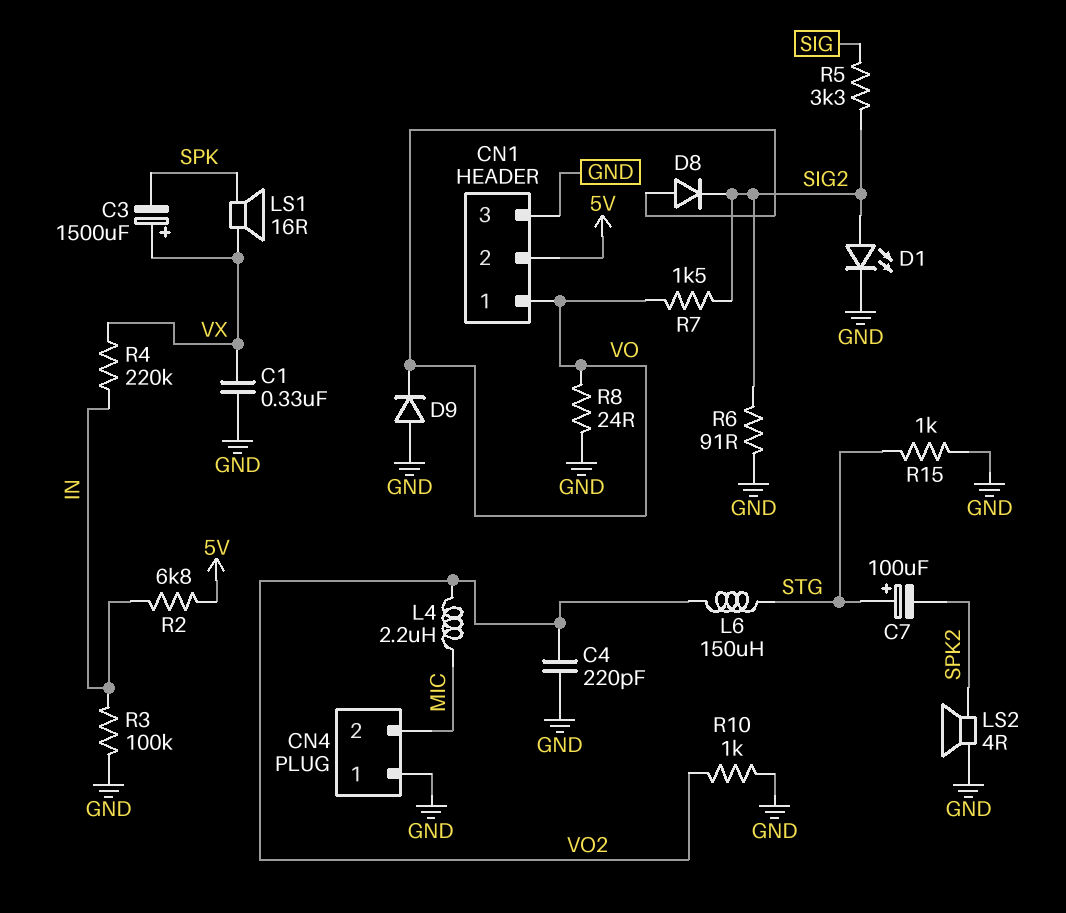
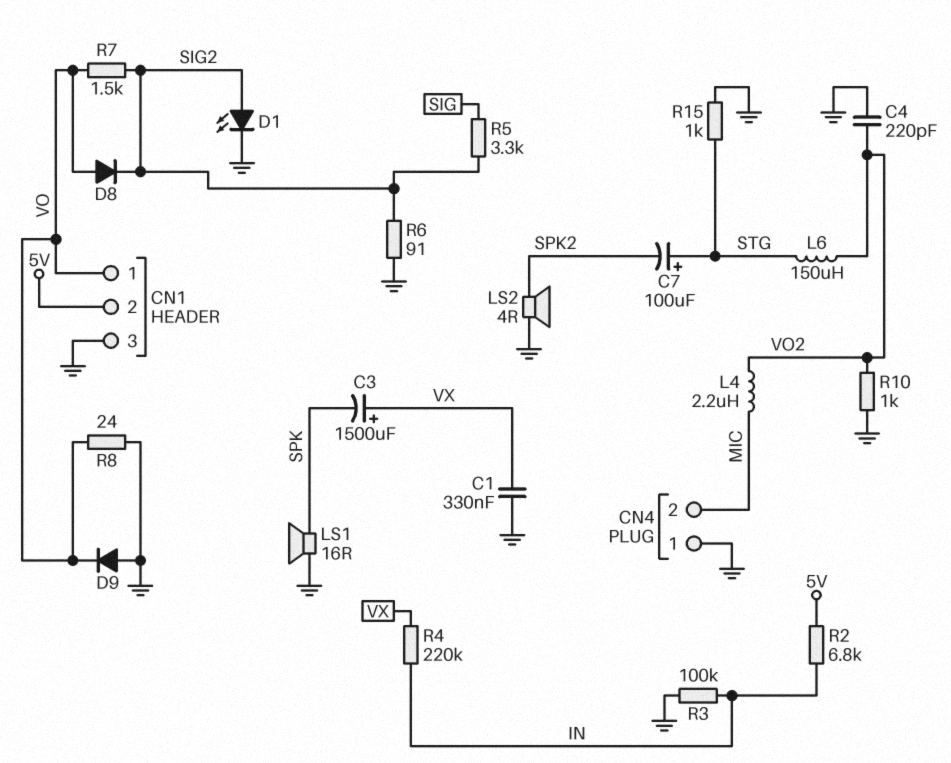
LS1: speaker 16R (SPK, VX) -> speaker 16R (GND, SPK)

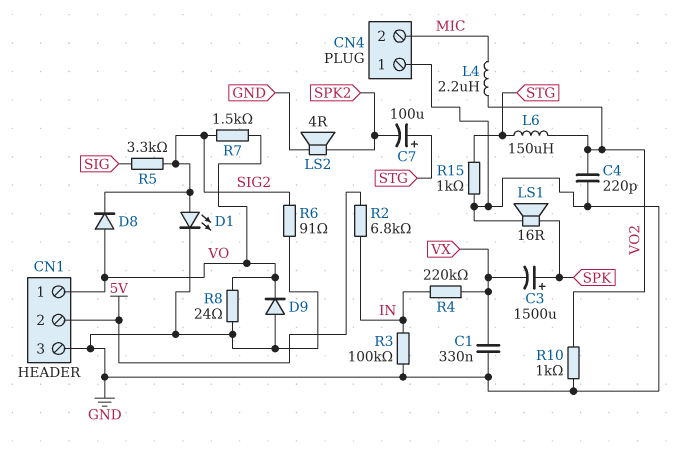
C3: 1500uF (plus VX, minus SPK) -> 1500uF (plus SPK, minus VX)

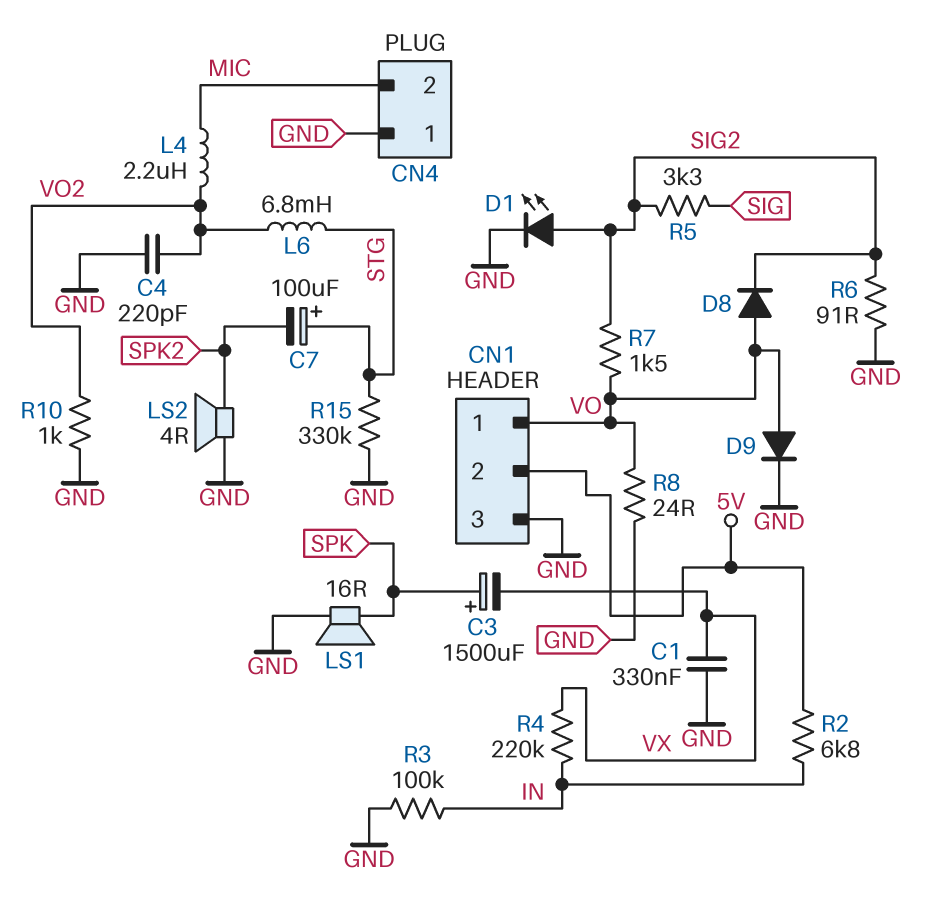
D9: diode (A GND, K VO) -> diode (A VO, K GND)
L6: 150uH (STG, VO2) -> 6.8mH (STG, VO2)
R15: 1k (GND, STG) -> 330k (GND, STG)

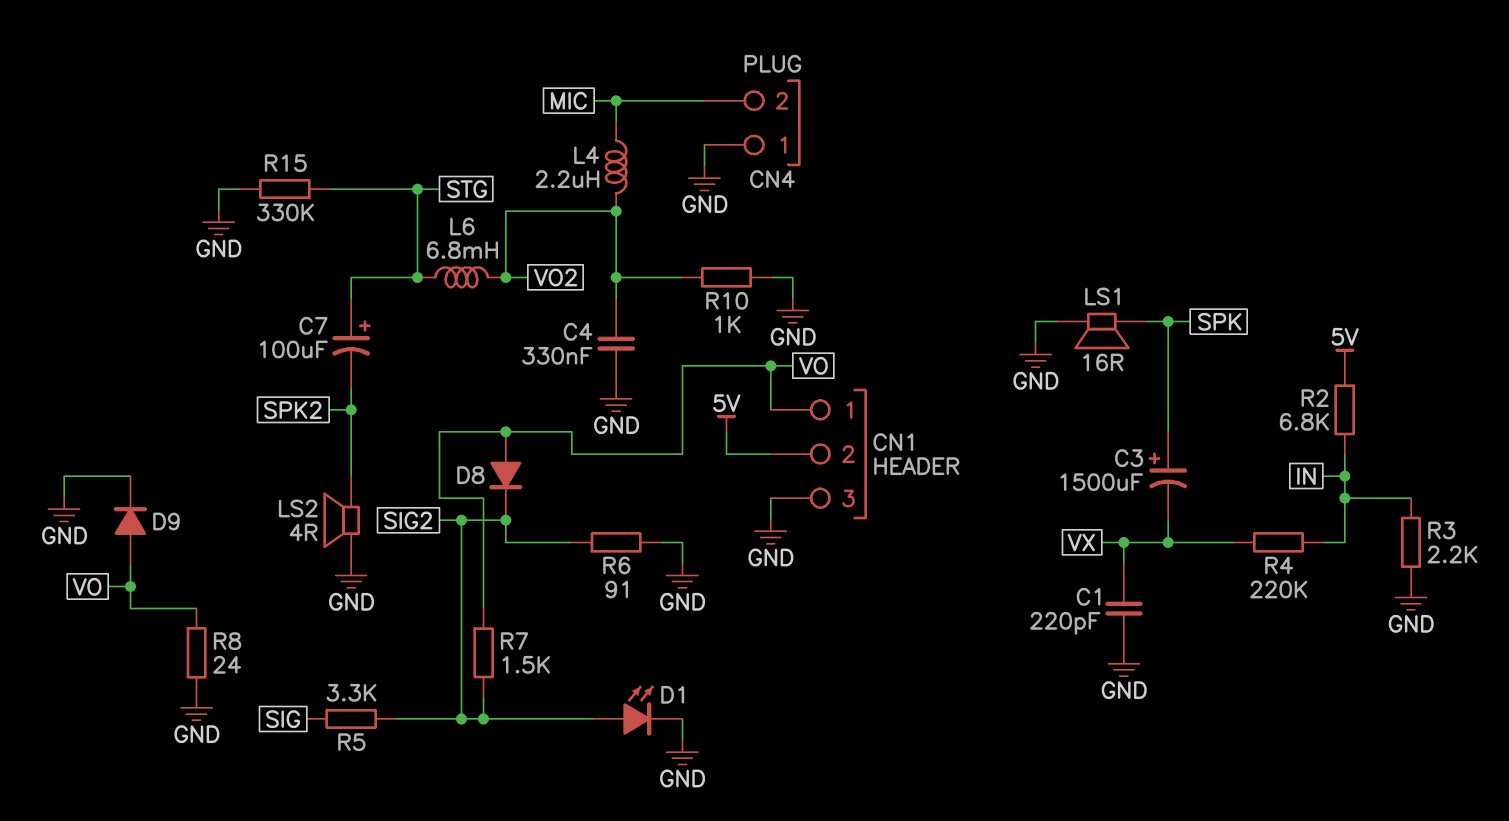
C1: 330nF (GND, VX) -> 220pF (GND, VX)
C4: 220pF (GND, VO2) -> 330nF (GND, VO2)
R3: 100k (GND, IN) -> 2.2k (GND, IN)

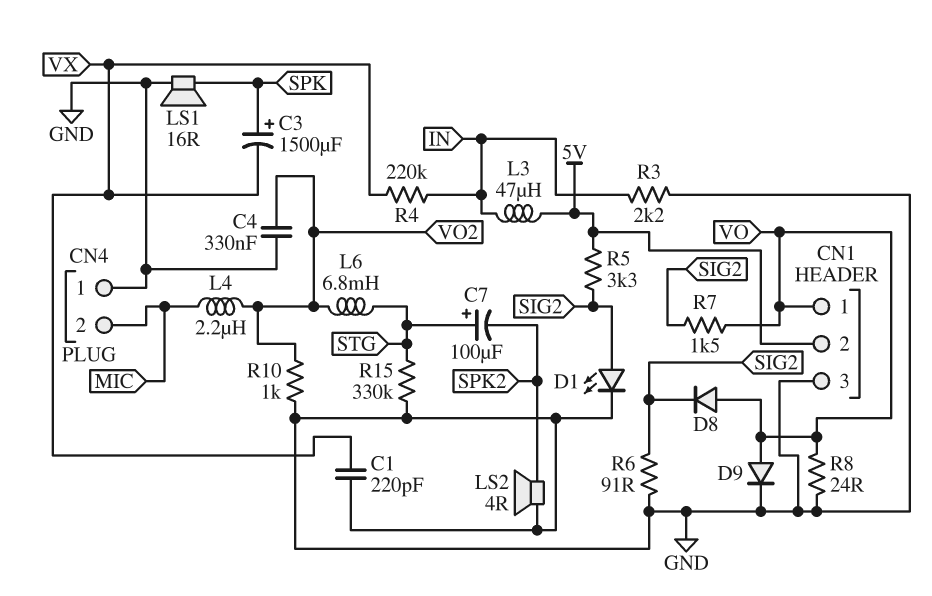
L3: none -> 47uH (5V, IN)
R2: 6.8k (5V, IN) -> none
R5: 3.3k (SIG, SIG2) -> 3.3k (5V, SIG2)

